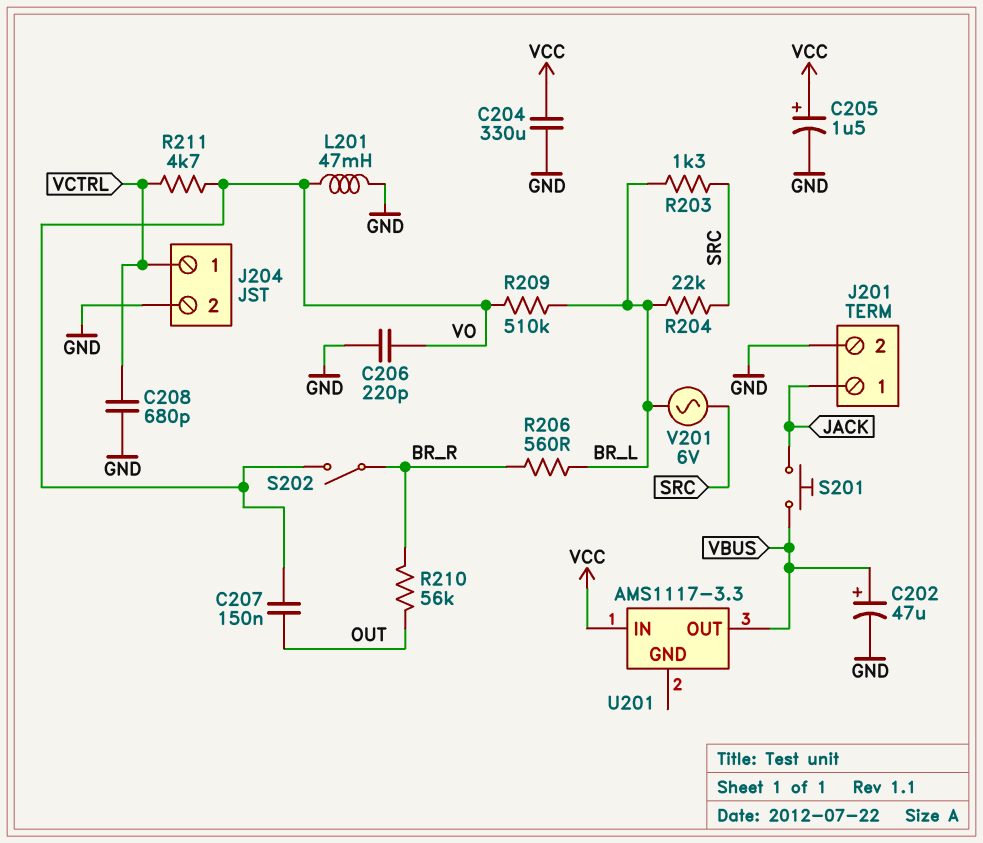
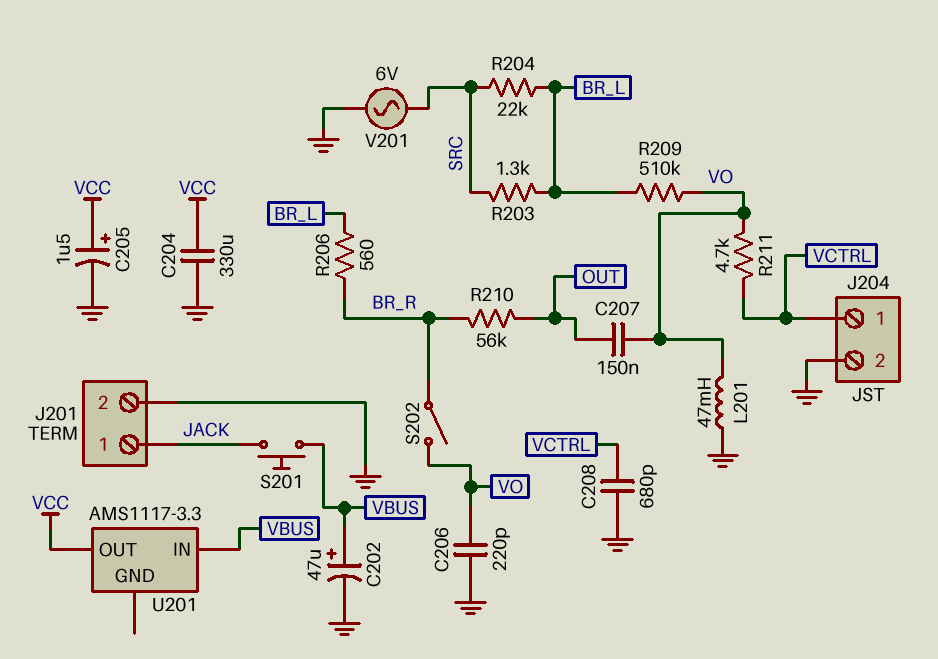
U201 pin IN: VCC -> VBUS
U201 pin OUT: VBUS -> VCC
V201: AC 6V (BR_L, SRC) -> AC 6V (GND, SRC)

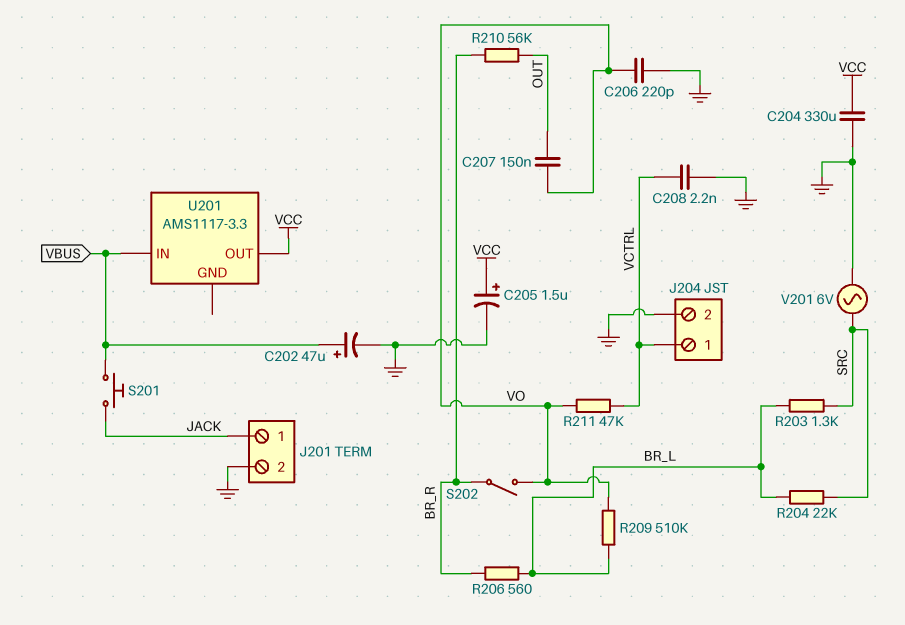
C208: 680pF (GND, VCTRL) -> 2.2nF (GND, VCTRL)
L201: 47mH (GND, VO) -> none
R211: 4.7k (VCTRL, VO) -> 47k (VCTRL, VO)

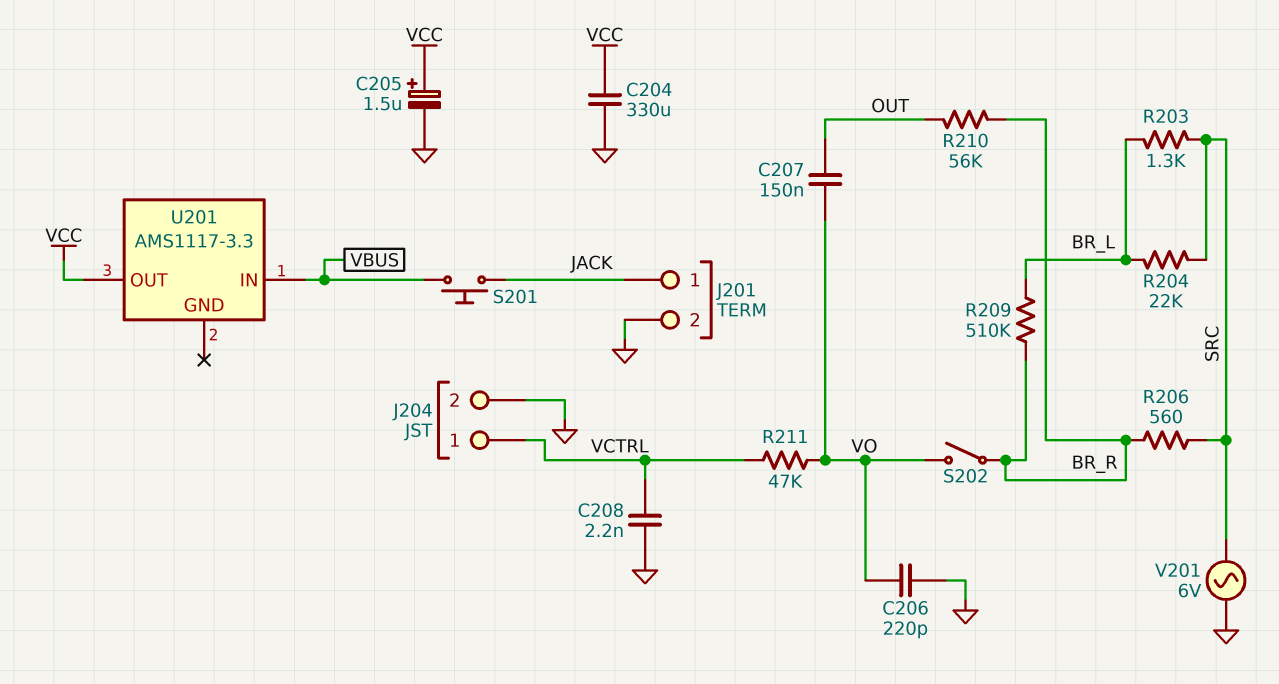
C202: 47uF (plus VBUS, minus GND) -> none
R206: 560 (BR_L, BR_R) -> 560 (BR_R, SRC)
R209: 510k (BR_L, VO) -> 510k (BR_L, BR_R)

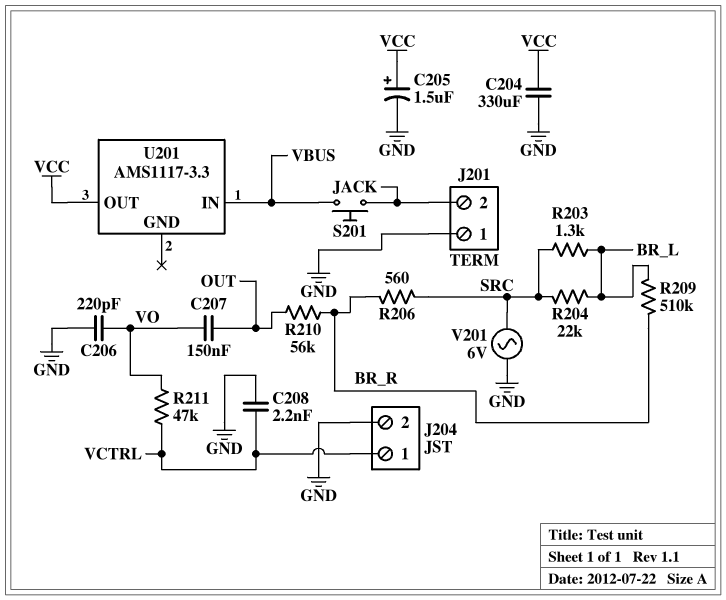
J201 pin 1: JACK -> GND
J201 pin 2: GND -> JACK
S202: switch (BR_R, VO) -> none

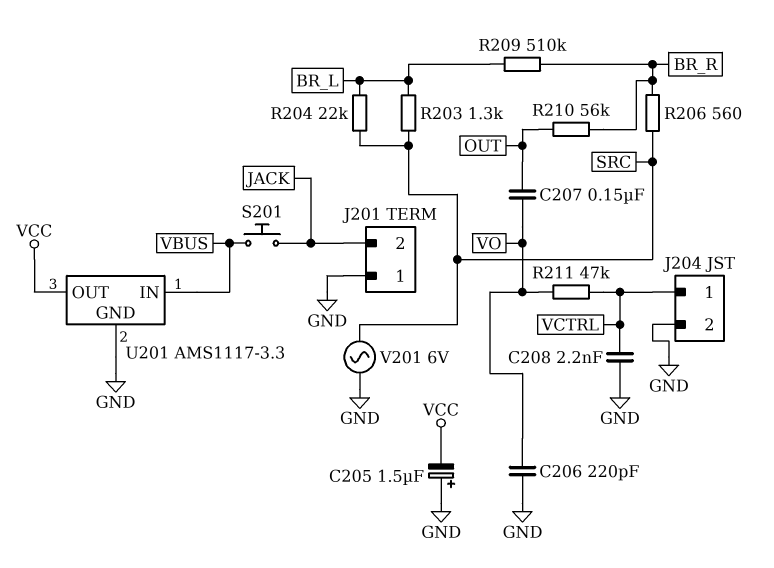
C204: 330uF (GND, VCC) -> none
C205: 1.5uF (plus VCC, minus GND) -> 1.5uF (plus GND, minus VCC)
U201 pin GND: none -> GND

